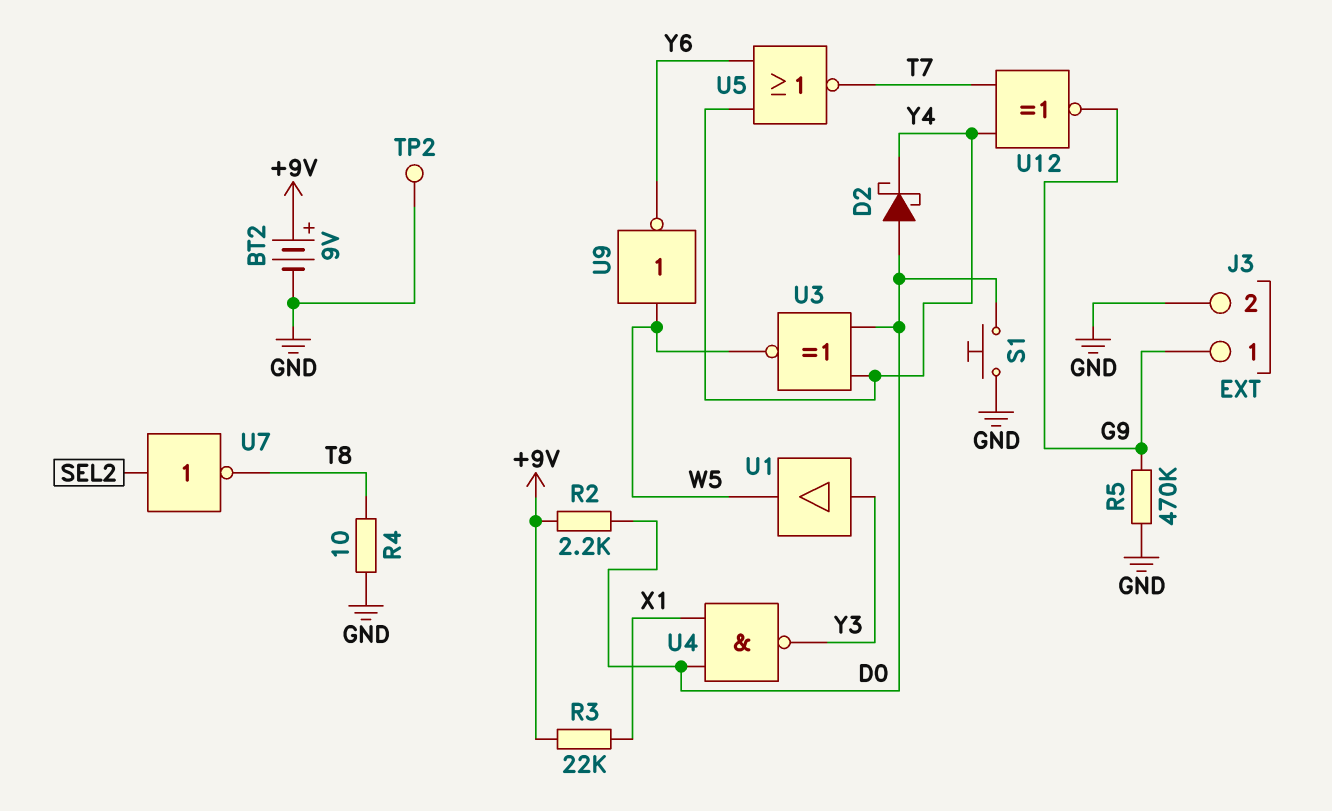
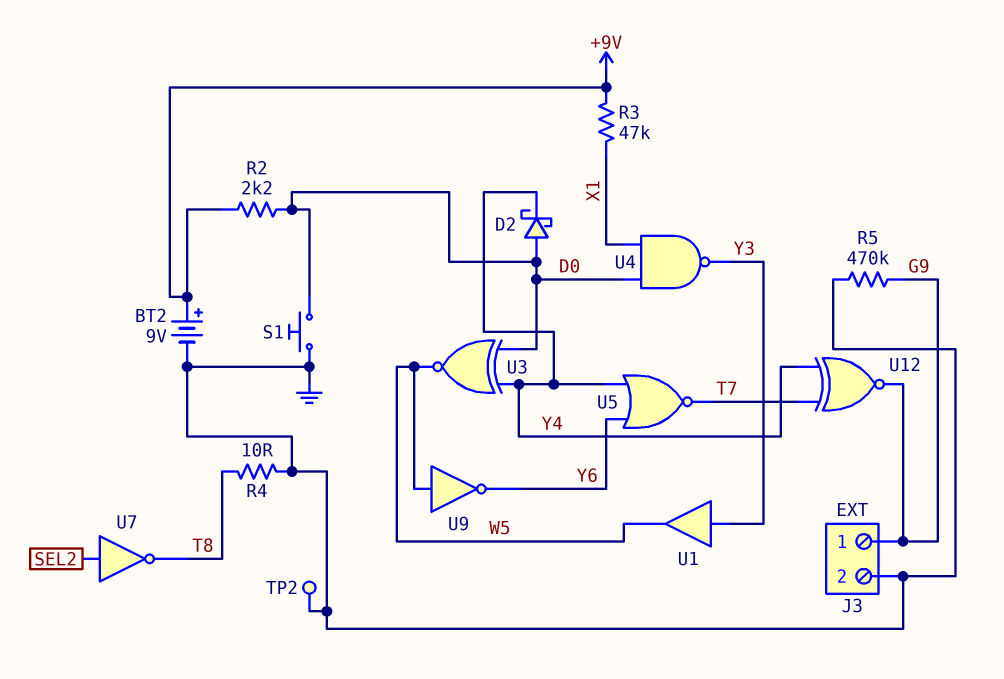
R3: 22k (+9V, X1) -> 47k (+9V, X1)

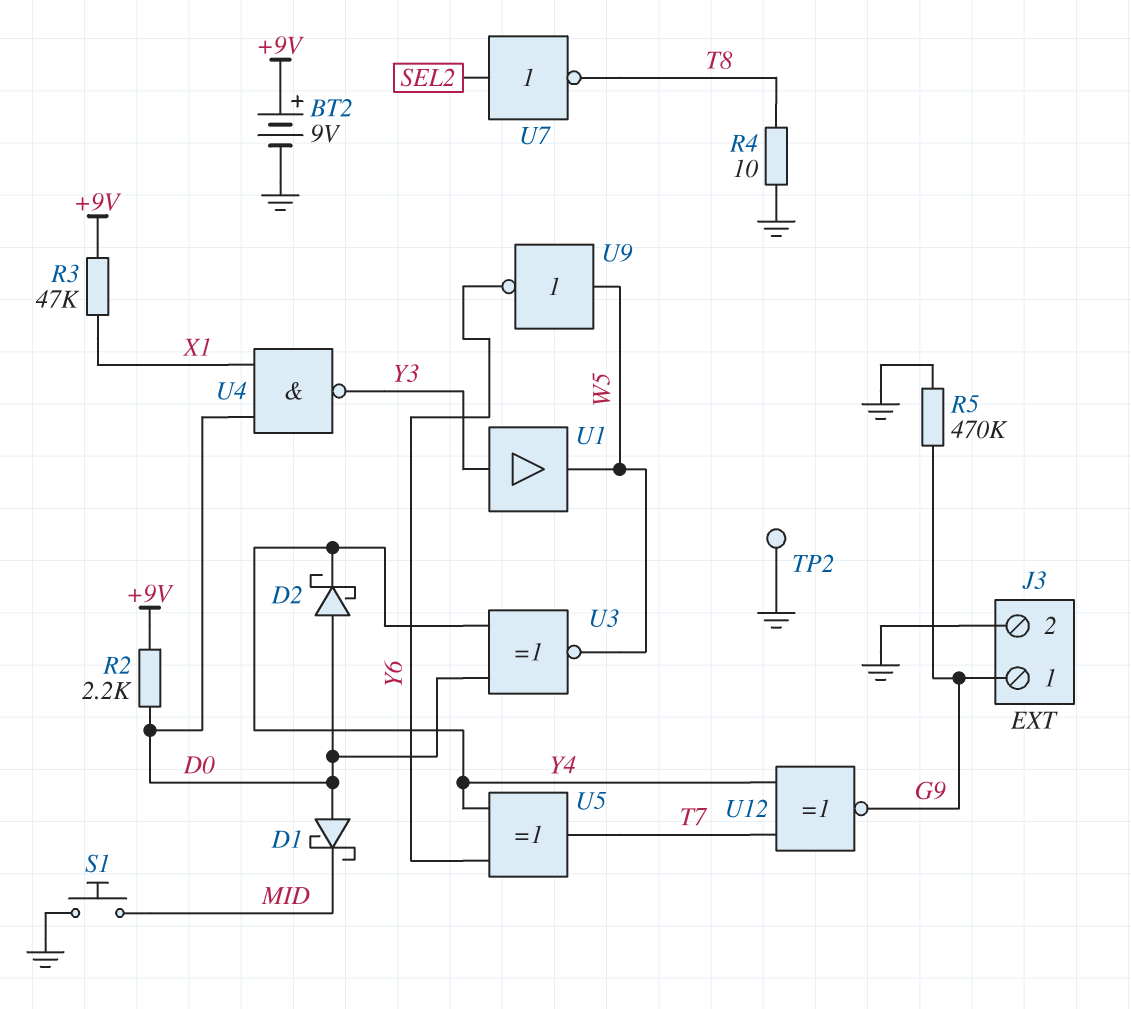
D1: none -> schottky (A D0, K MID)
S1: button (D0, GND) -> button (GND, MID)
U5: NOR (in Y4, in Y6, out T7) -> XOR (in Y4, in Y6, out T7)

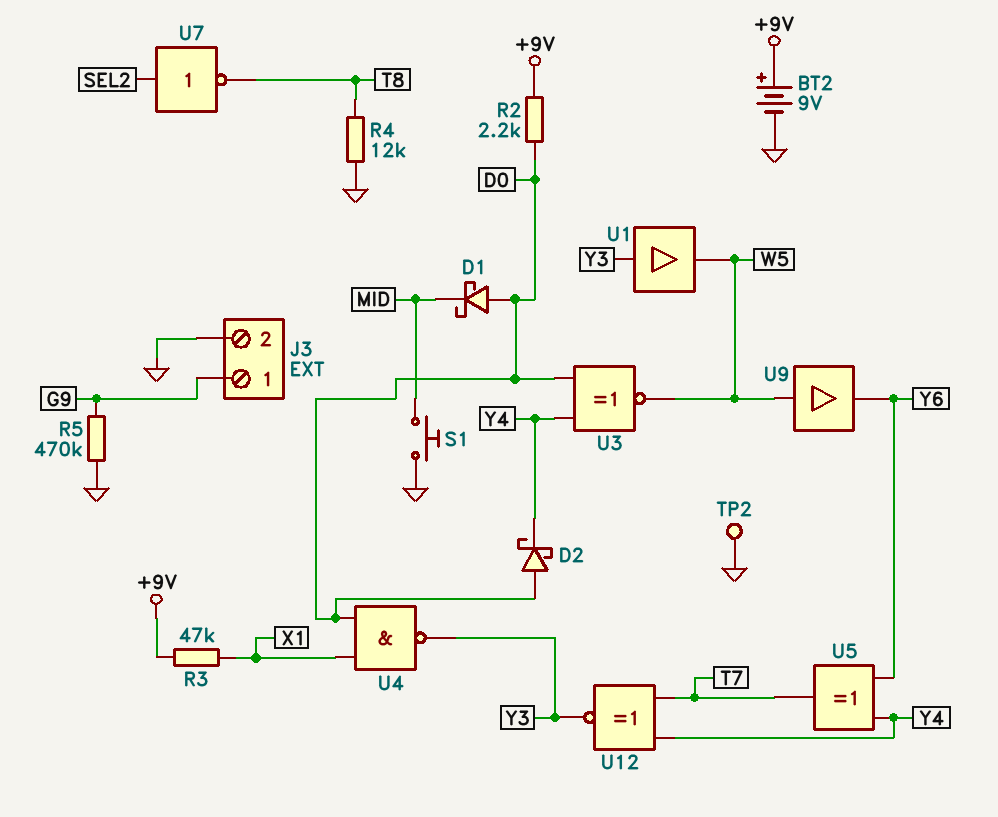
R4: 10 (GND, T8) -> 12k (GND, T8)
U9: NOT (in W5, out Y6) -> buffer (in W5, out Y6)
U12: XNOR (in T7, in Y4, out G9) -> XNOR (in T7, in Y4, out Y3)

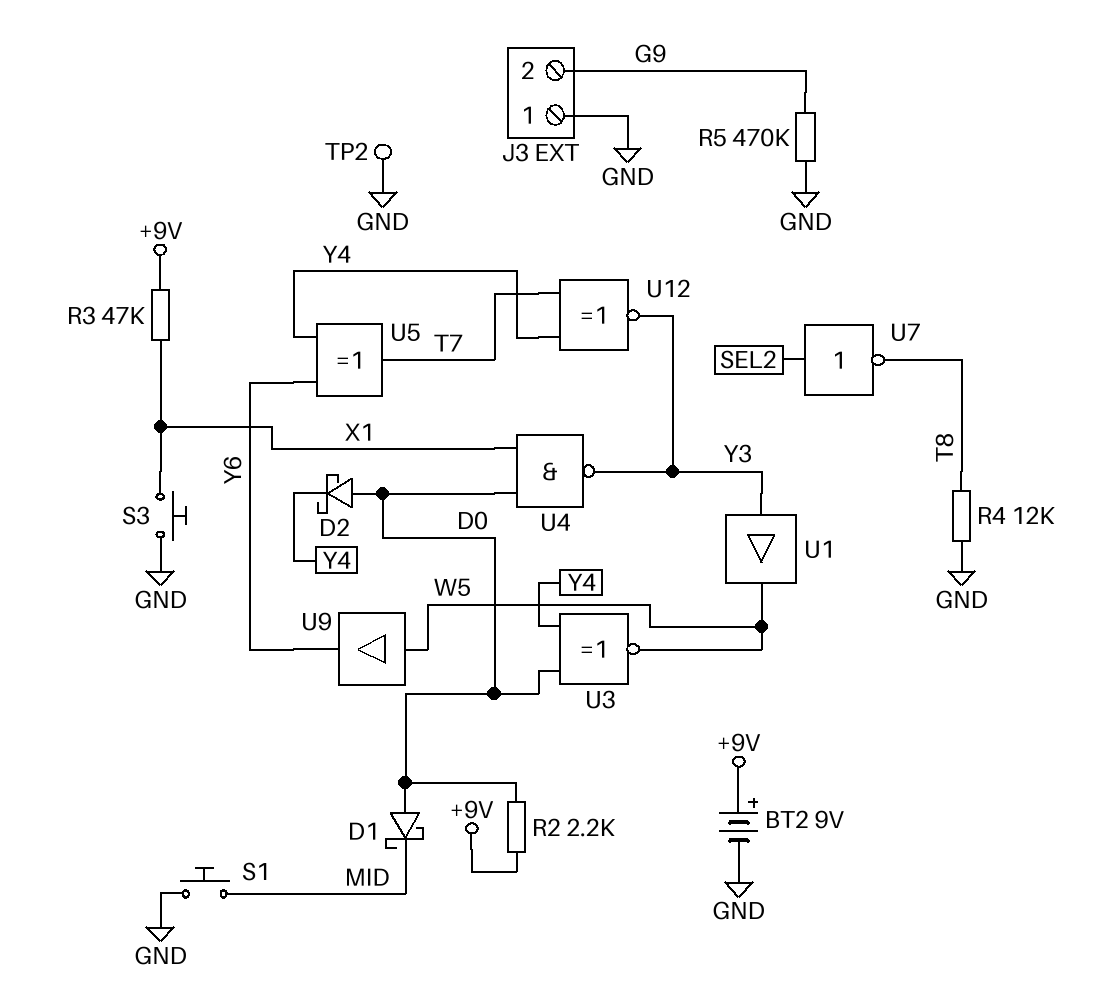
J3 pin 1: G9 -> GND
J3 pin 2: GND -> G9
S3: none -> button (GND, X1)

